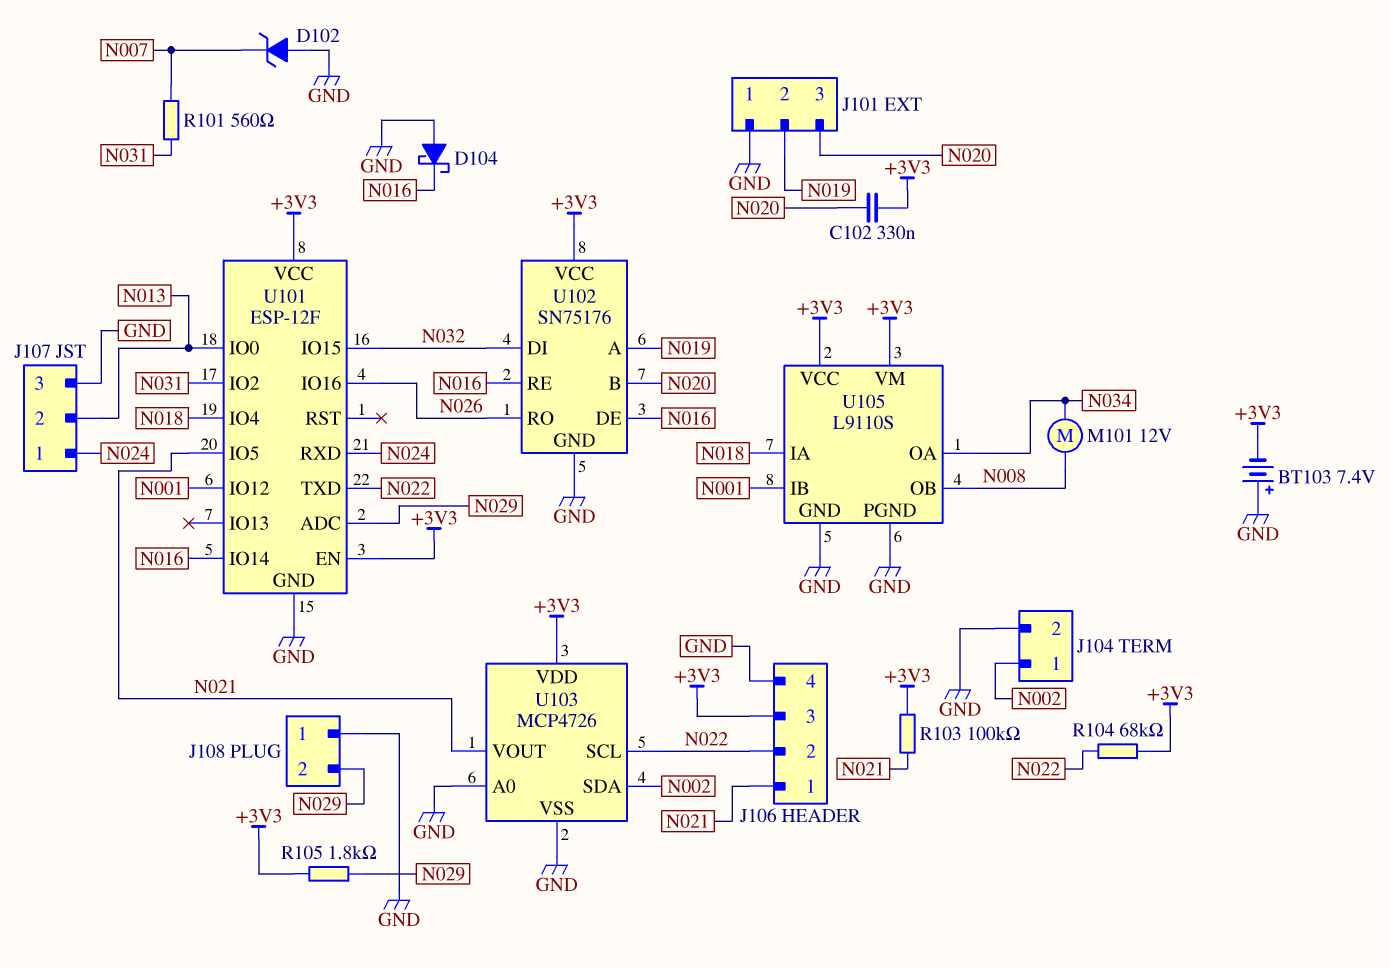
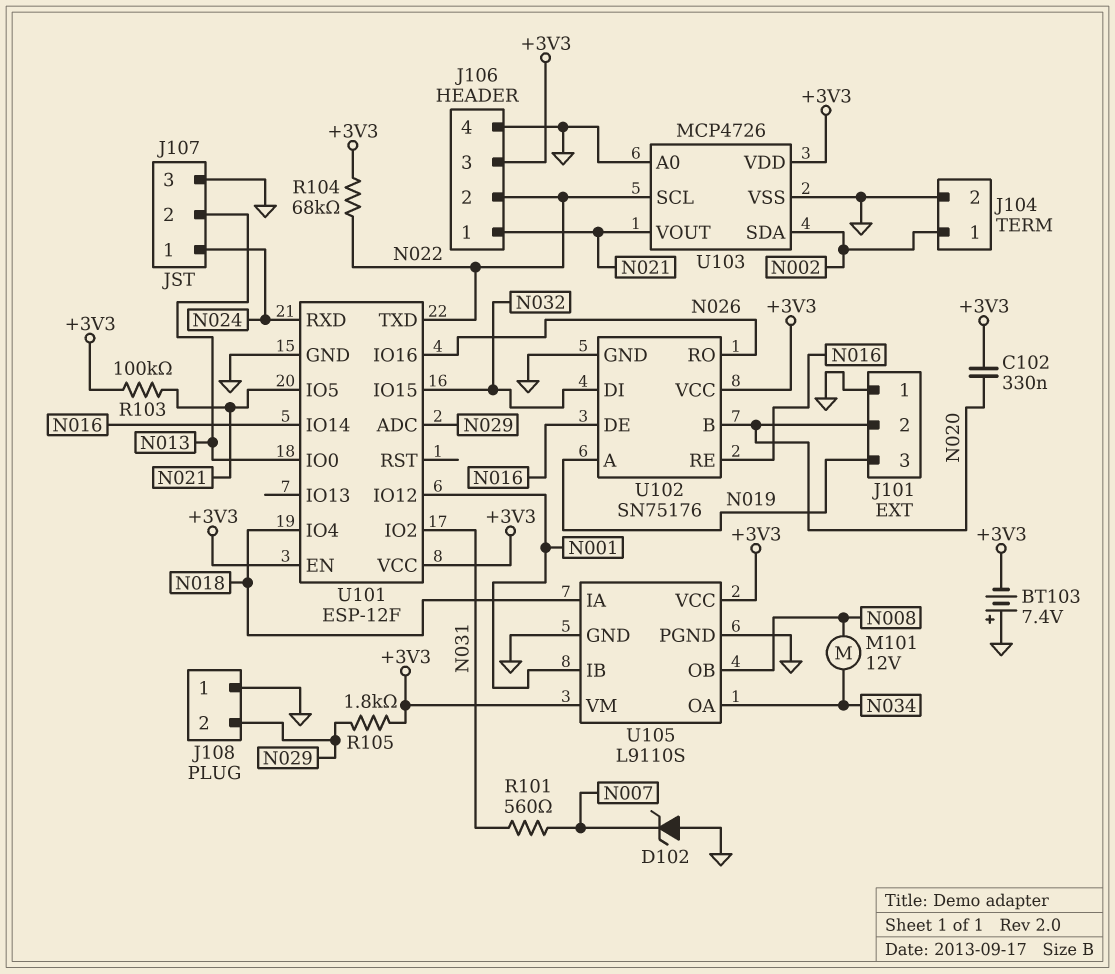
D104: schottky (A GND, K N016) -> none
J101 pin 2: N019 -> N020
J101 pin 3: N020 -> N019

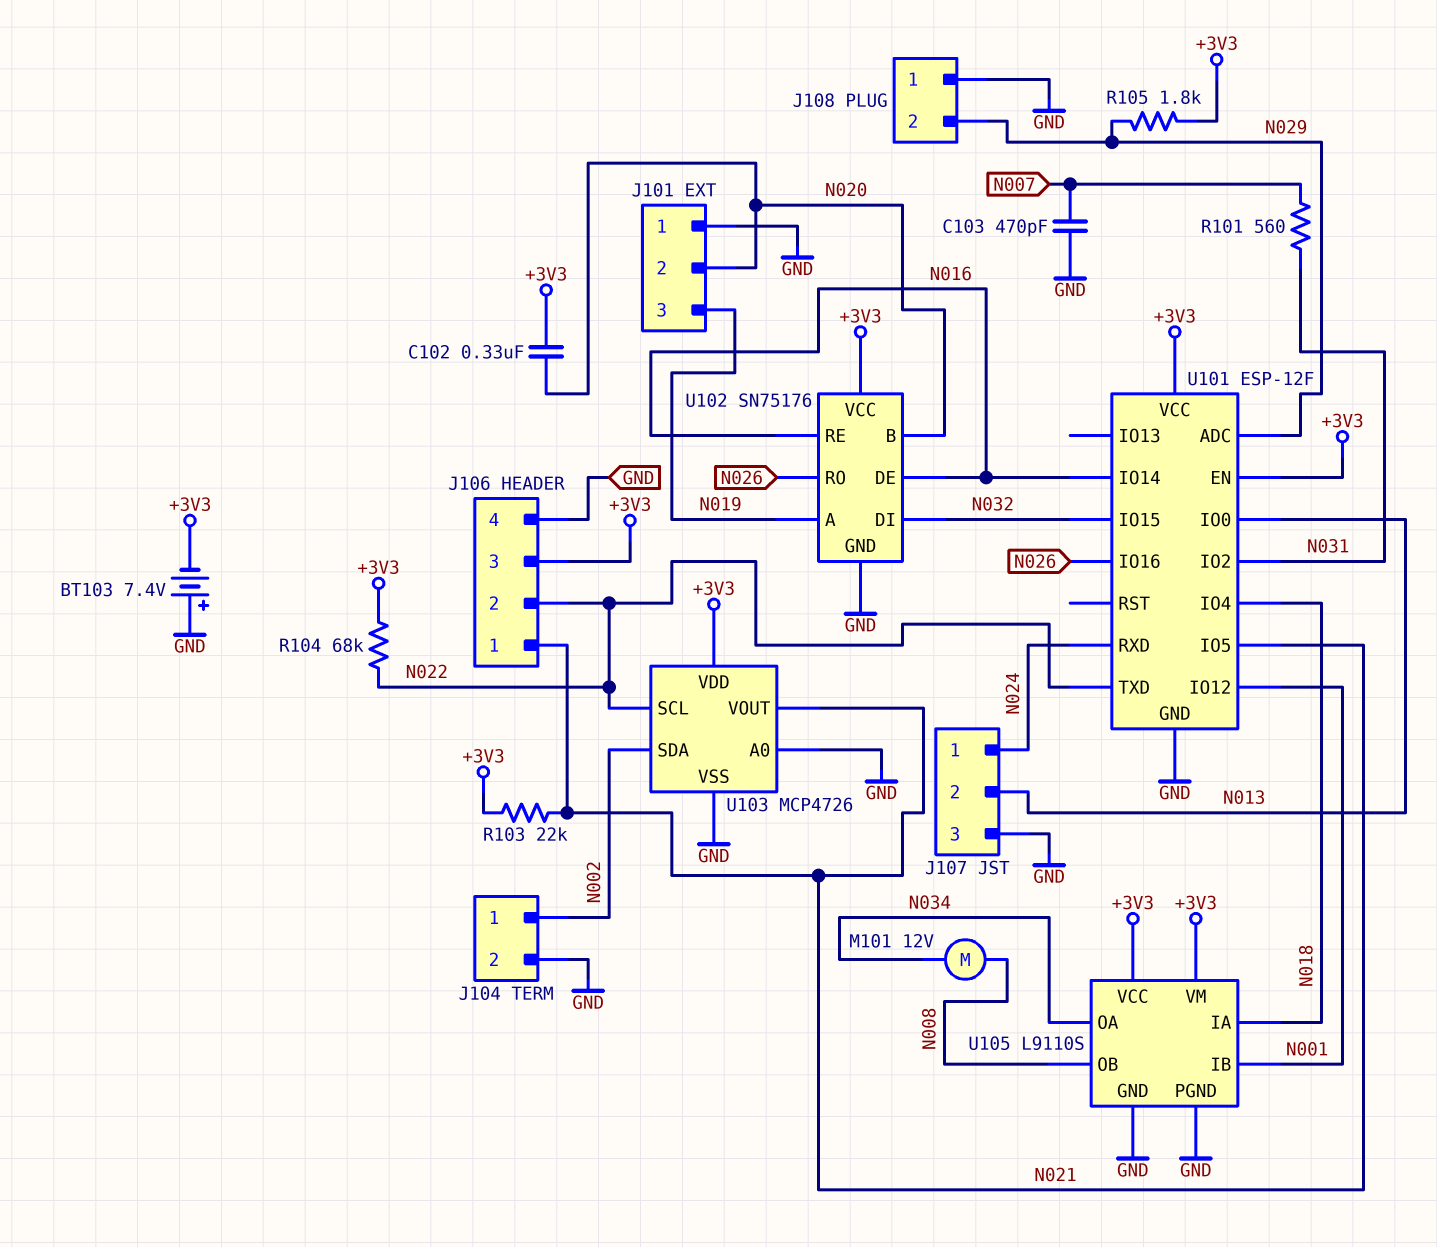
C103: none -> 470pF (GND, N007)
D102: zener (A GND, K N007) -> none
R103: 100k (+3V3, N021) -> 22k (+3V3, N021)

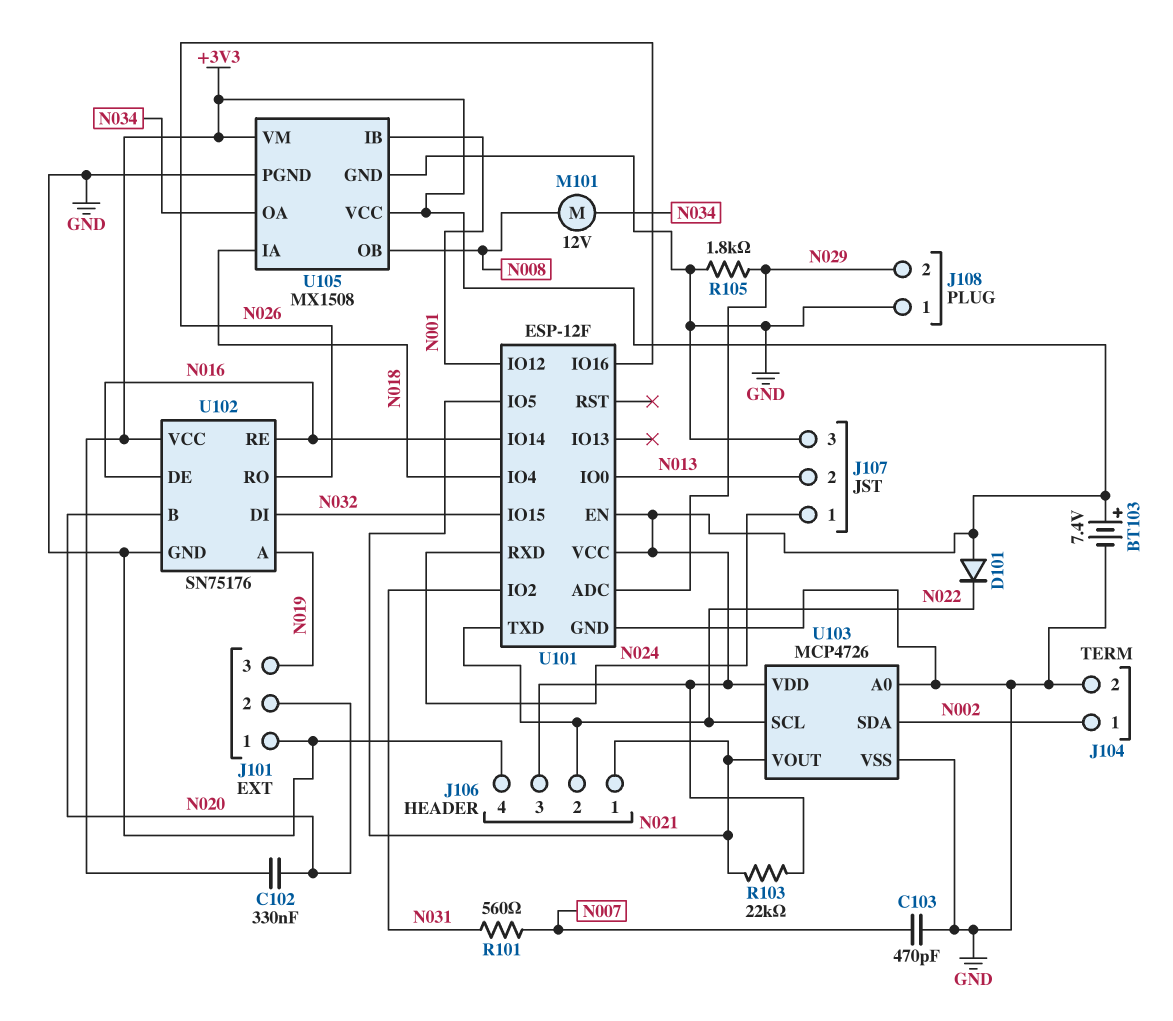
BT103: 7.4V (plus GND, minus +3V3) -> 7.4V (plus +3V3, minus GND)
D101: none -> diode (A +3V3, K N022)
R104: 68k (+3V3, N022) -> none
R105: 1.8k (+3V3, N029) -> 1.8k (GND, N029)
U105: L9110S -> MX1508

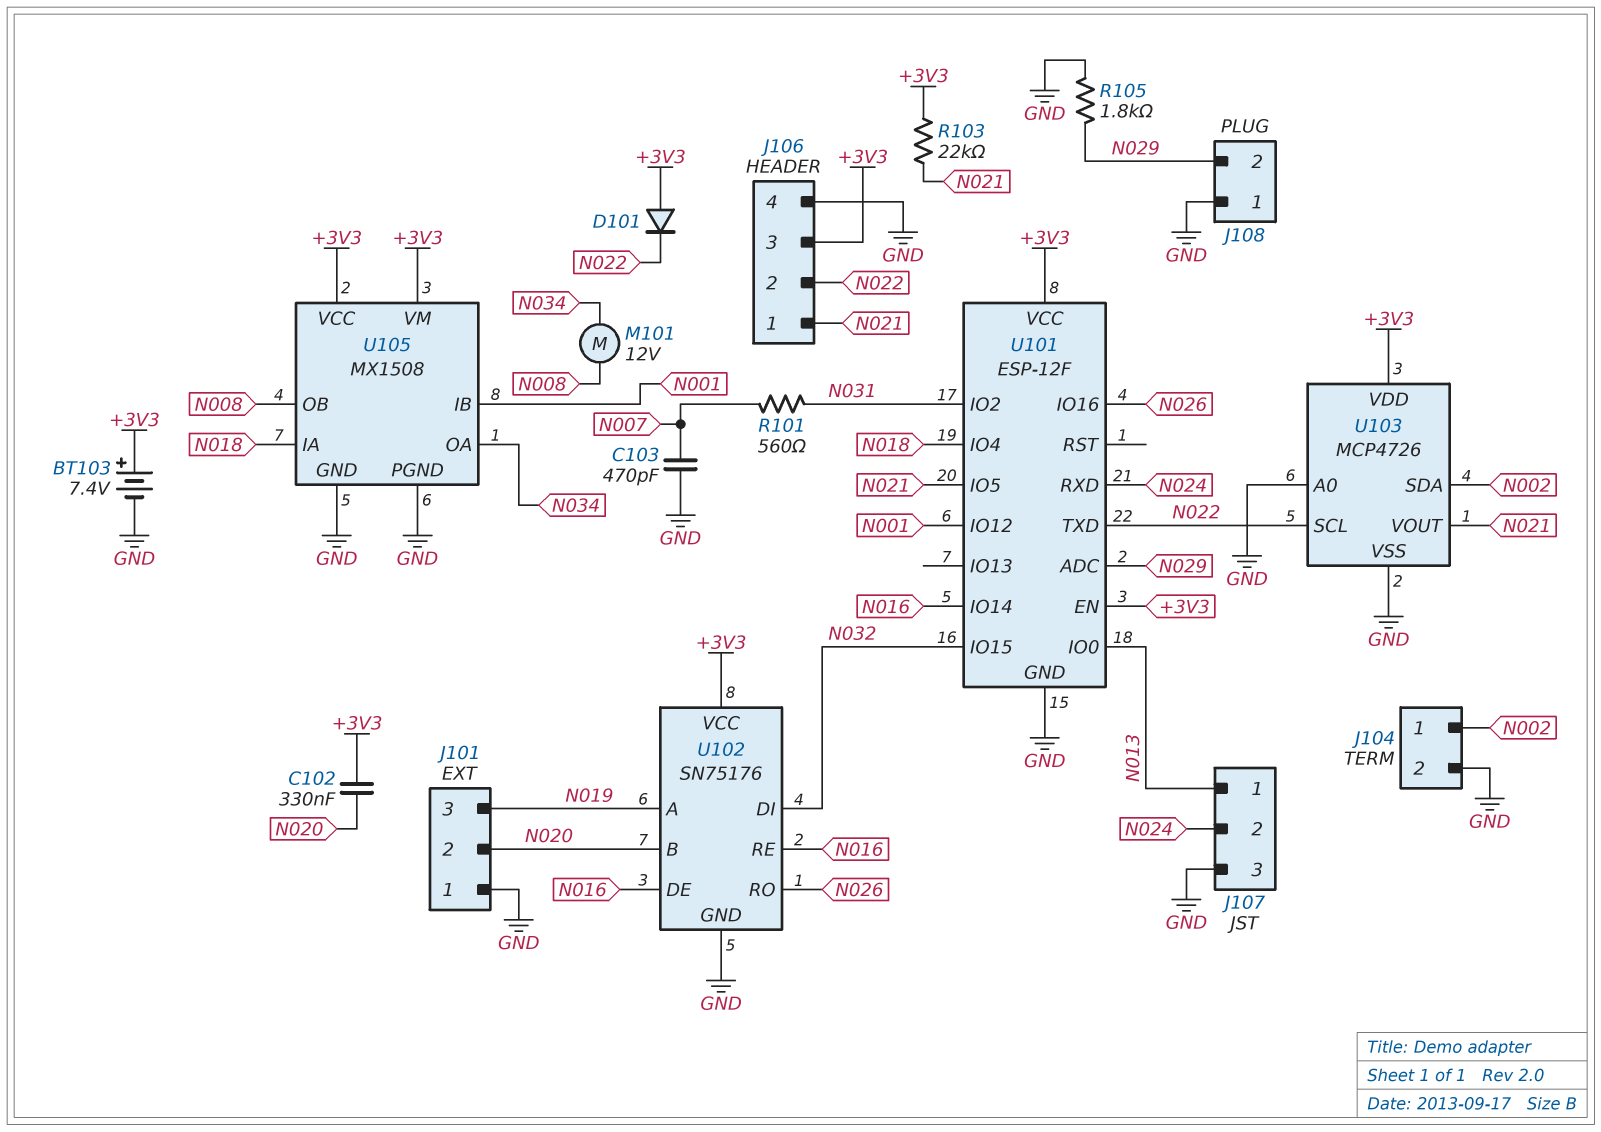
J107 pin 1: N024 -> N013
J107 pin 2: N013 -> N024

